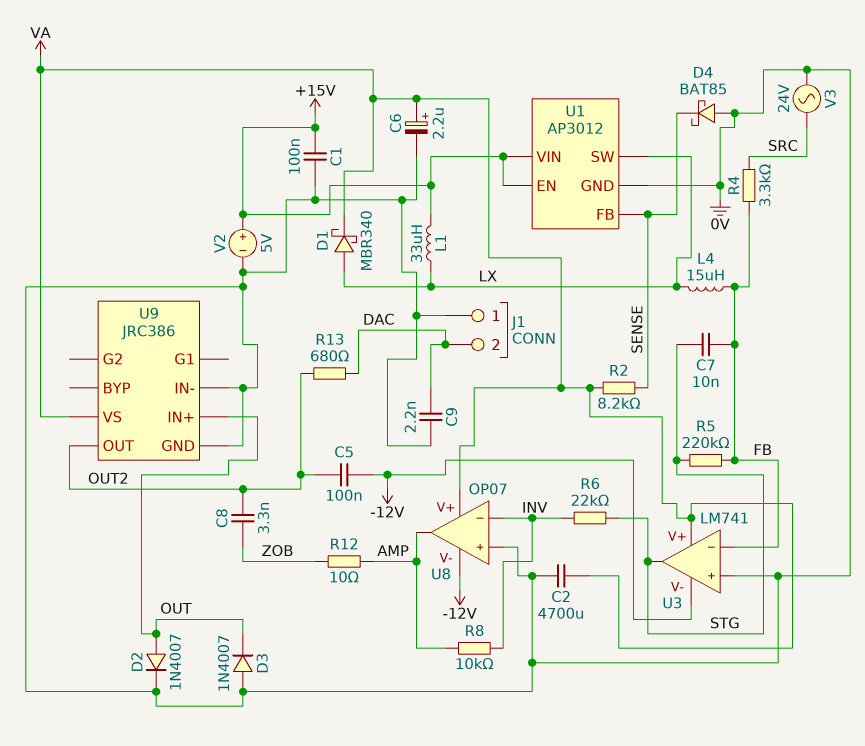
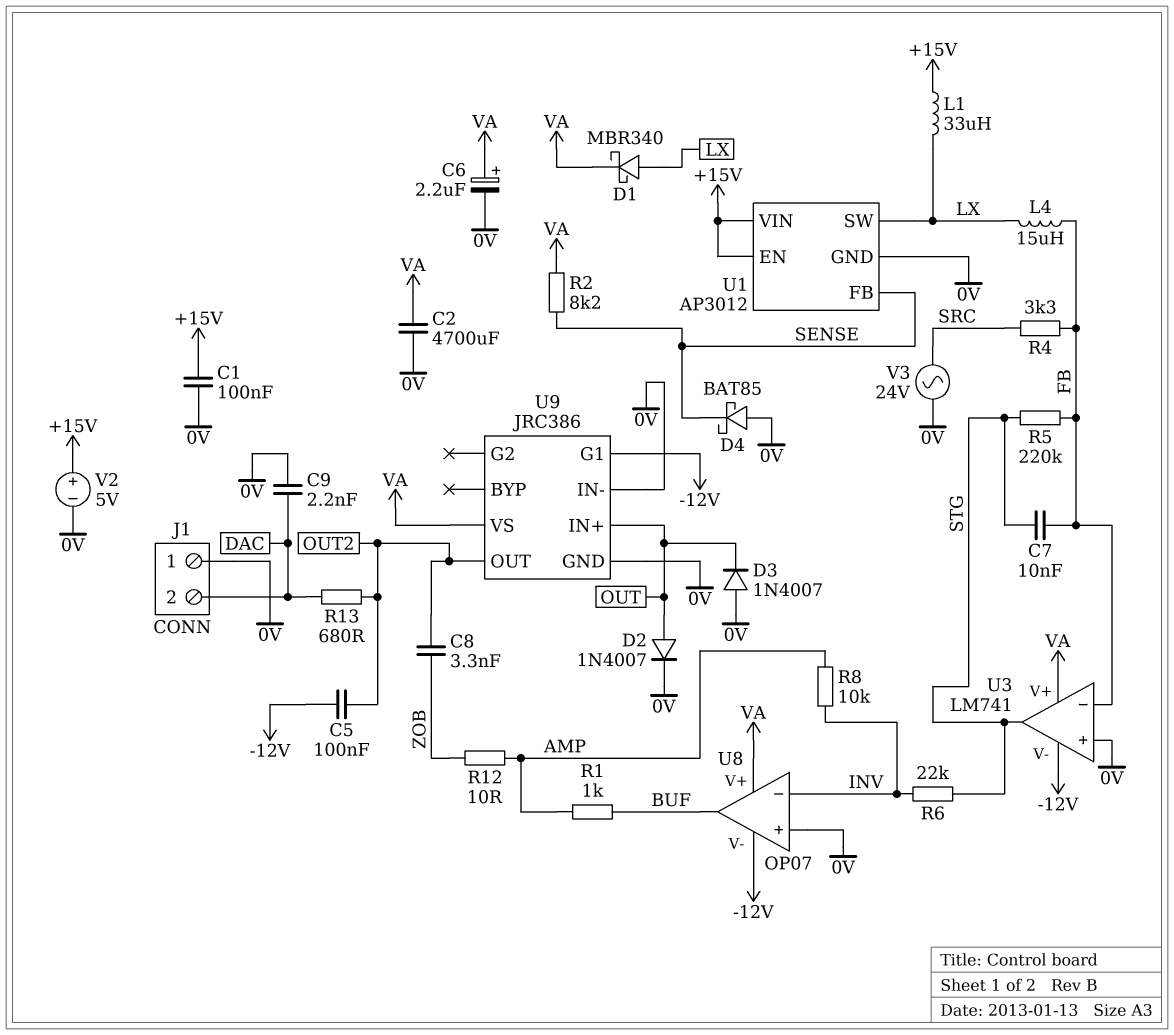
R1: none -> 1k (AMP, BUF)
U8 pin out: AMP -> BUF
U9 pin G1: none -> -12V

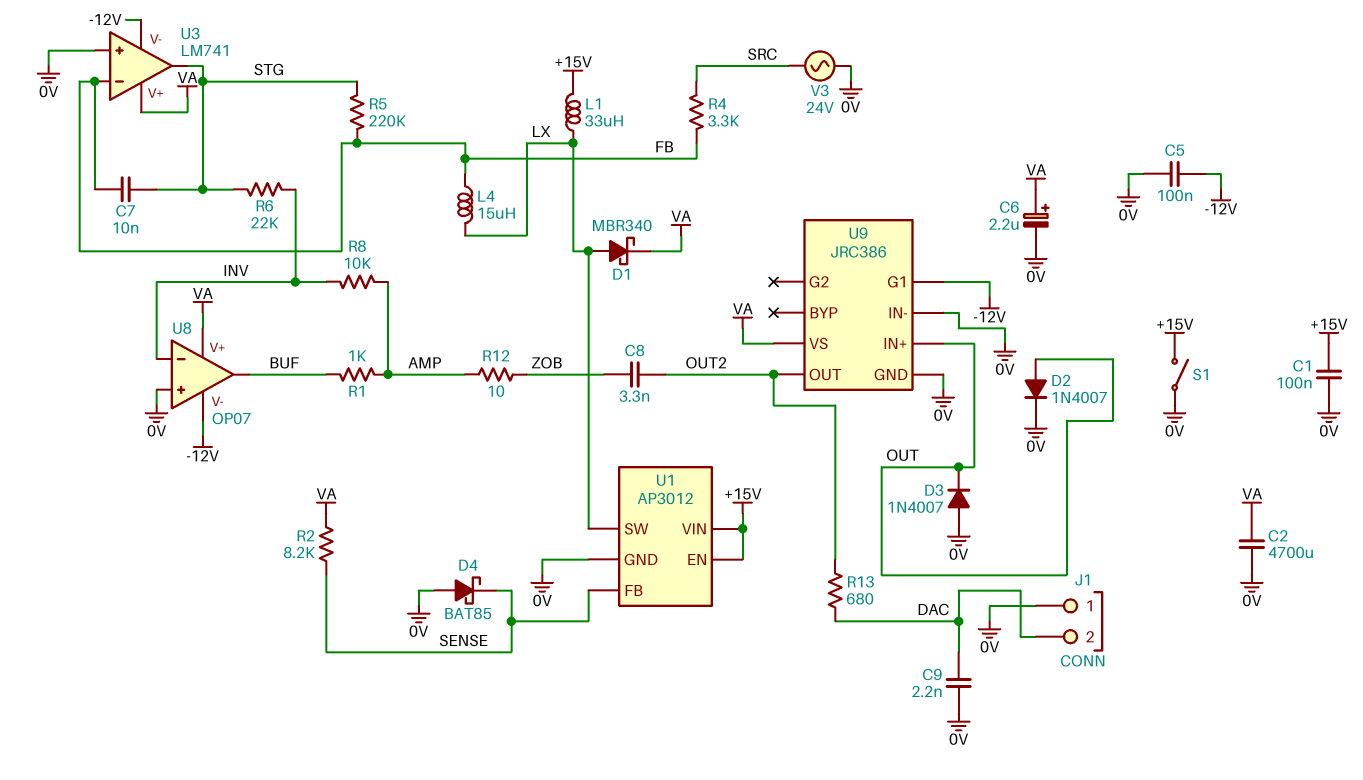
C5: 100nF (-12V, OUT2) -> 100nF (-12V, 0V)
S1: none -> switch (+15V, 0V)
V2: 5V (plus +15V, minus 0V) -> none

